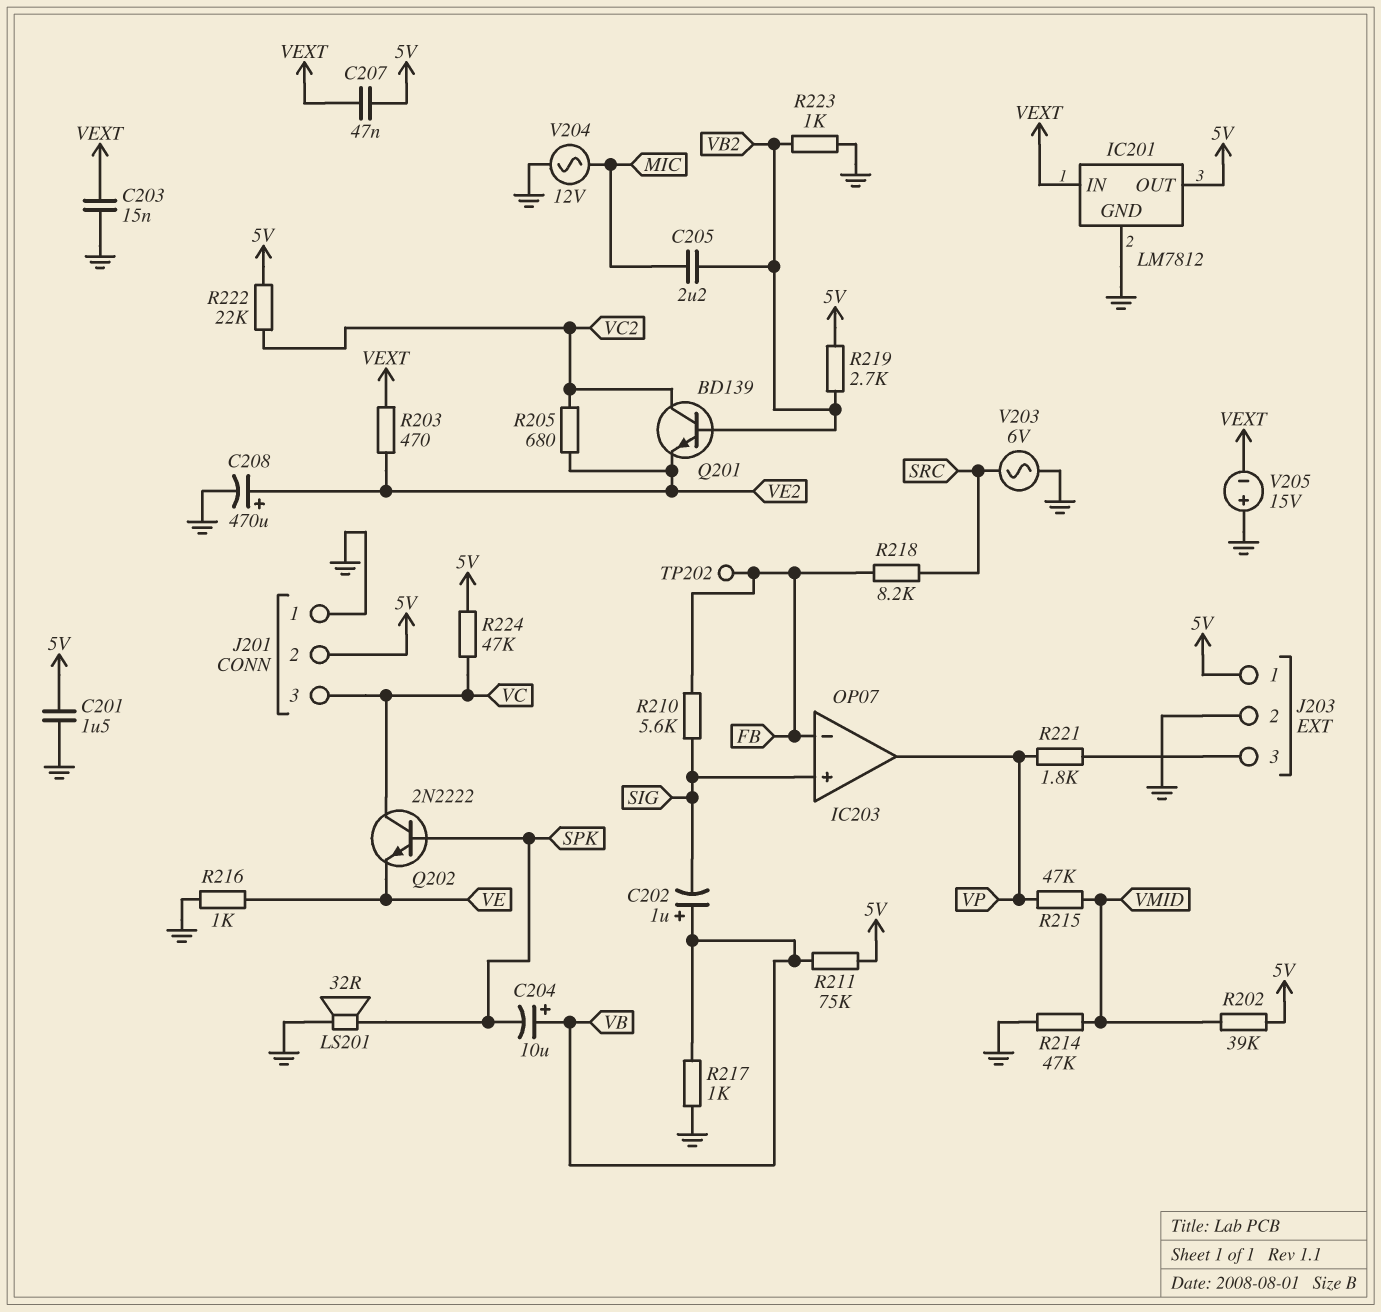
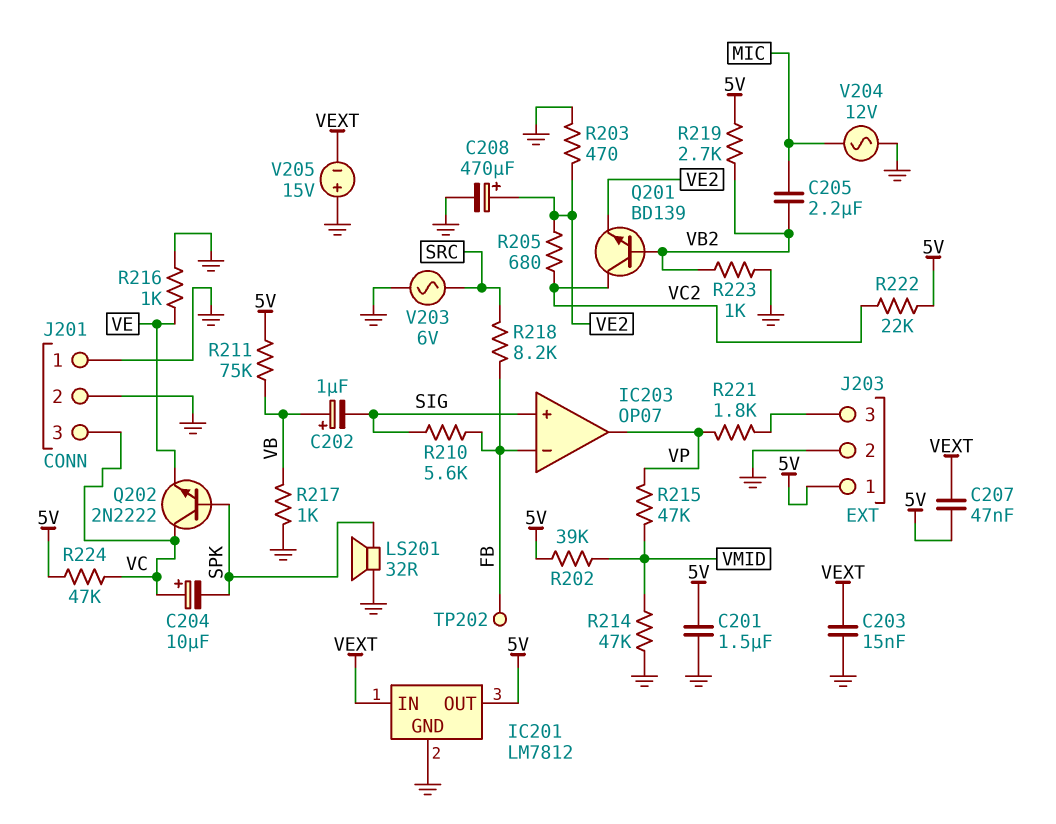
C204: 10uF (plus VB, minus SPK) -> 10uF (plus VC, minus SPK)
J201 pin 2: 5V -> GND
R203: 470 (VE2, VEXT) -> 470 (GND, VE2)

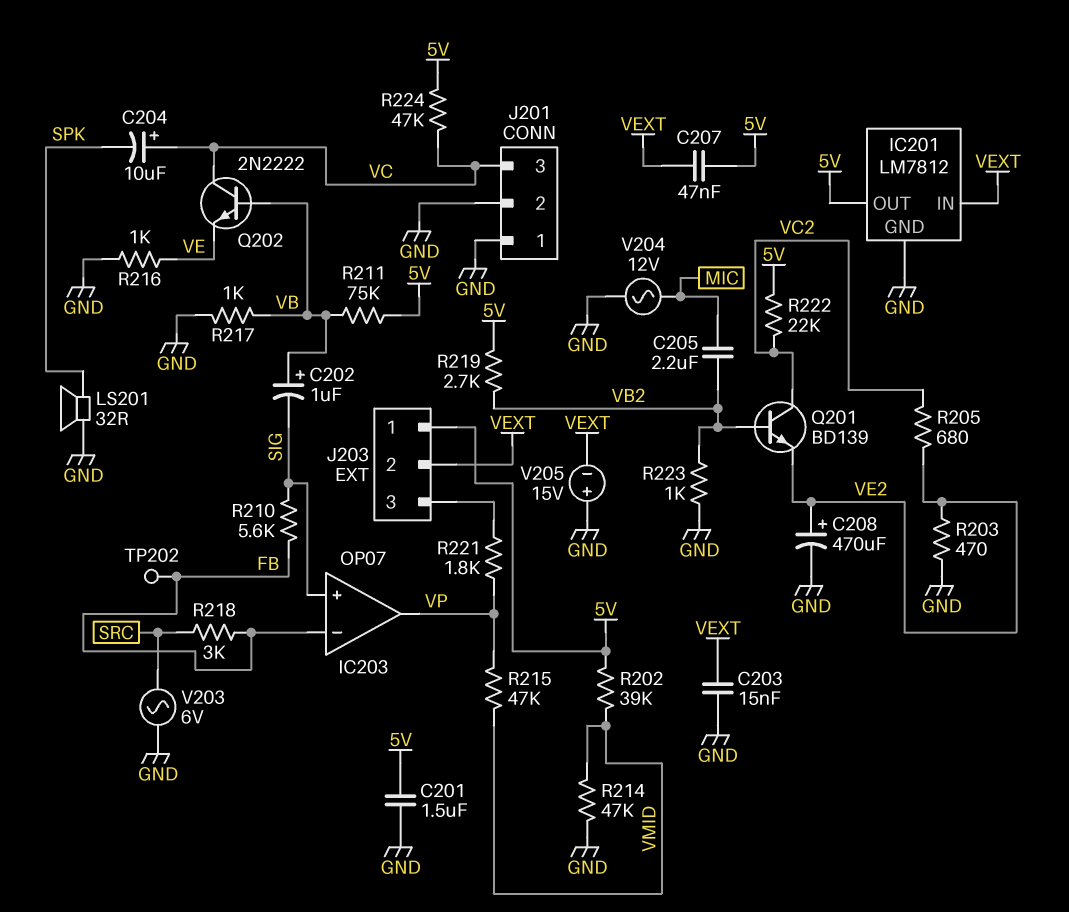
J203 pin 2: GND -> VEXT
Q202: NPN 2N2222 (B SPK, C VC, E VE) -> NPN 2N2222 (B VB, C VC, E VE)
R218: 8.2k (FB, SRC) -> 3k (FB, SRC)

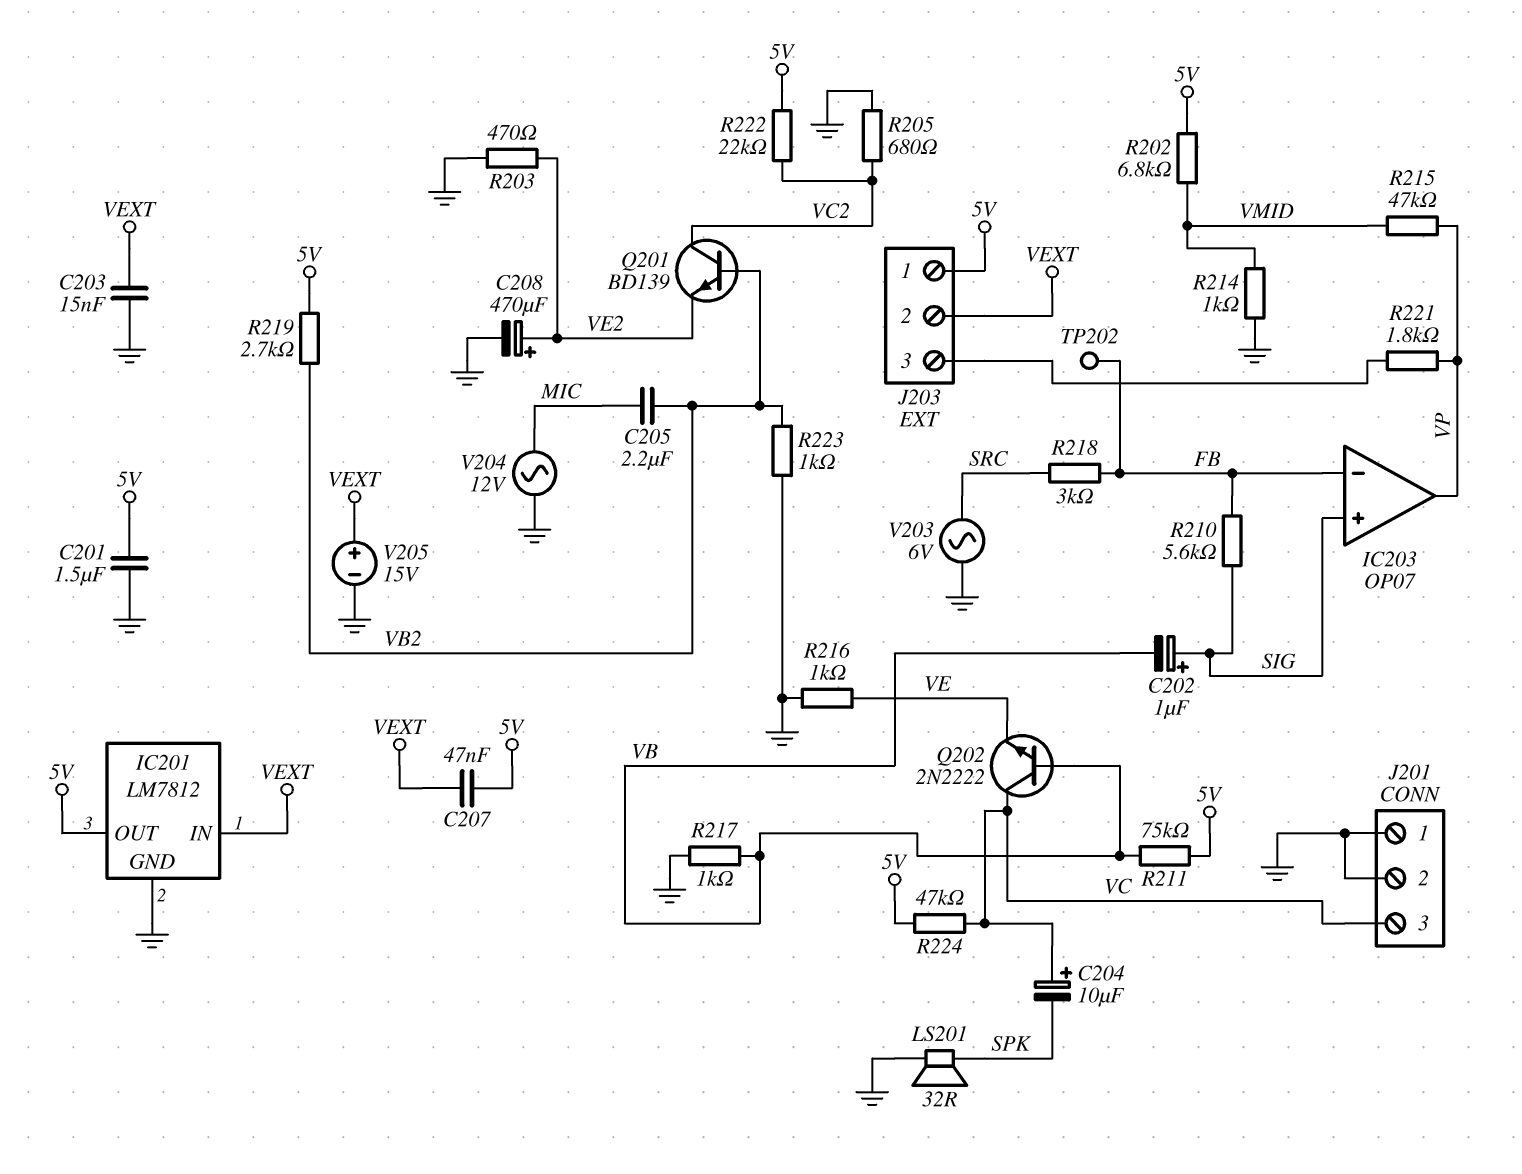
C202: 1uF (plus VB, minus SIG) -> 1uF (plus SIG, minus VB)
R202: 39k (5V, VMID) -> 6.8k (5V, VMID)
R205: 680 (VC2, VE2) -> 680 (GND, VC2)
R214: 47k (GND, VMID) -> 1k (GND, VMID)
V205: 15V (plus GND, minus VEXT) -> 15V (plus VEXT, minus GND)

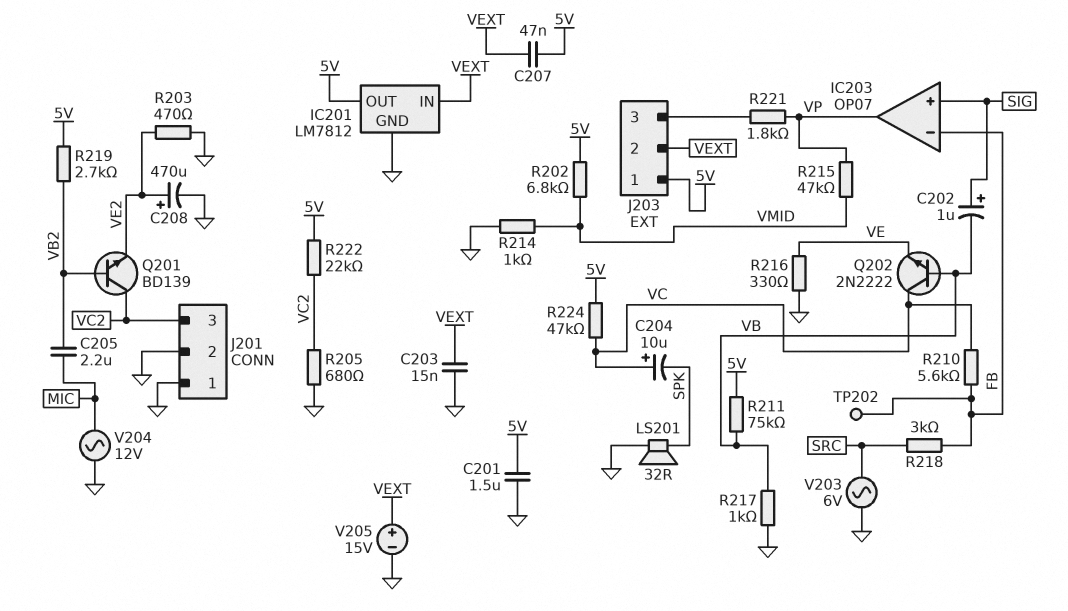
J201 pin 3: VC -> VC2
R210: 5.6k (FB, SIG) -> 5.6k (FB, VC)
R216: 1k (GND, VE) -> 330 (GND, VE)
R223: 1k (GND, VB2) -> none

